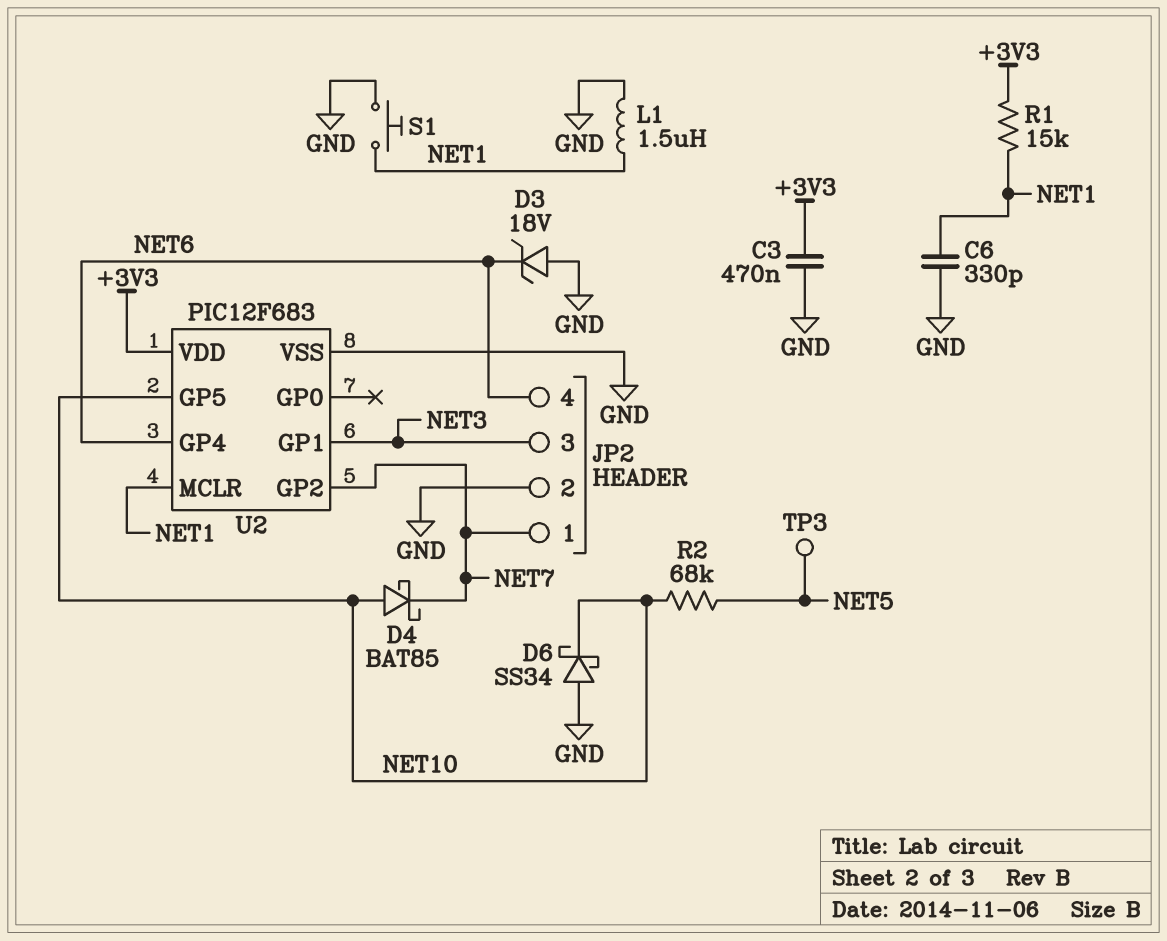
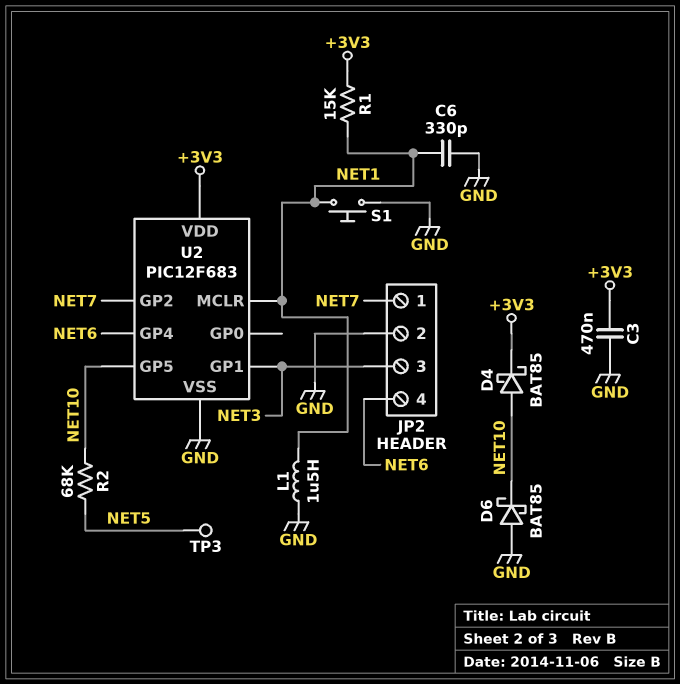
D3: zener 18V (A GND, K NET6) -> none
D4: schottky BAT85 (A NET10, K NET7) -> schottky BAT85 (A NET10, K +3V3)
D6: schottky SS34 (A GND, K NET10) -> schottky BAT85 (A GND, K NET10)

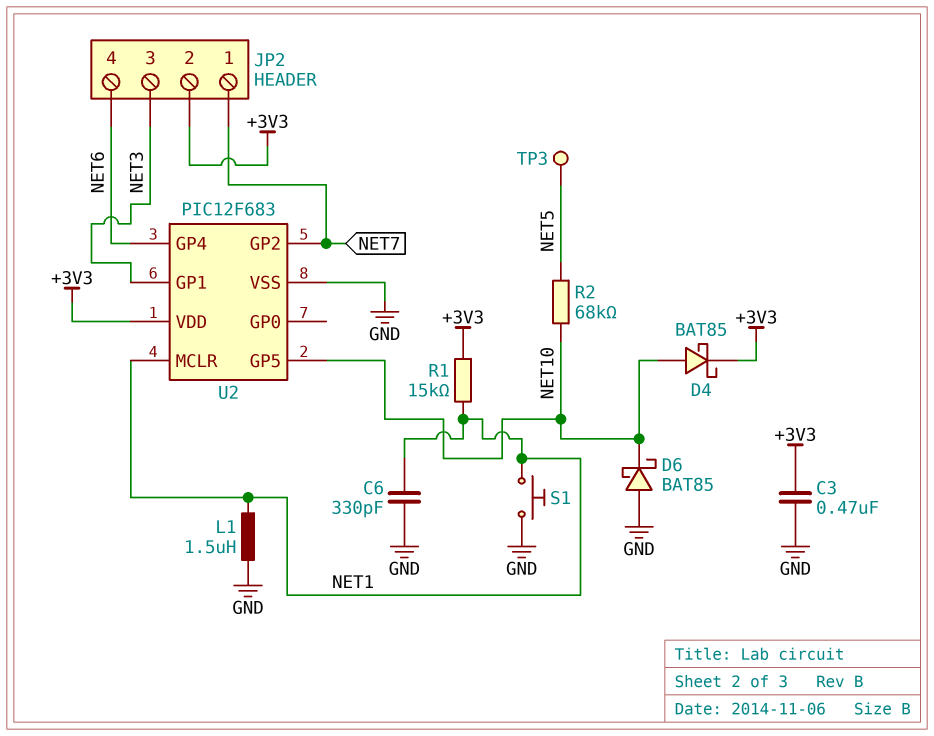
JP2 pin 2: GND -> +3V3

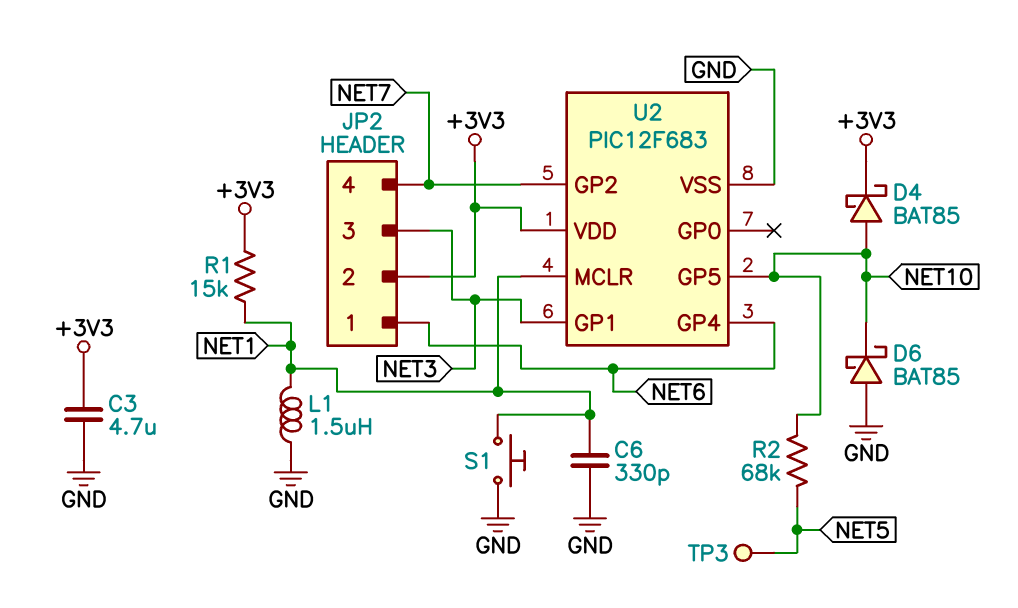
C3: 470nF (+3V3, GND) -> 4.7uF (+3V3, GND)
JP2 pin 1: NET7 -> NET6
JP2 pin 4: NET6 -> NET7

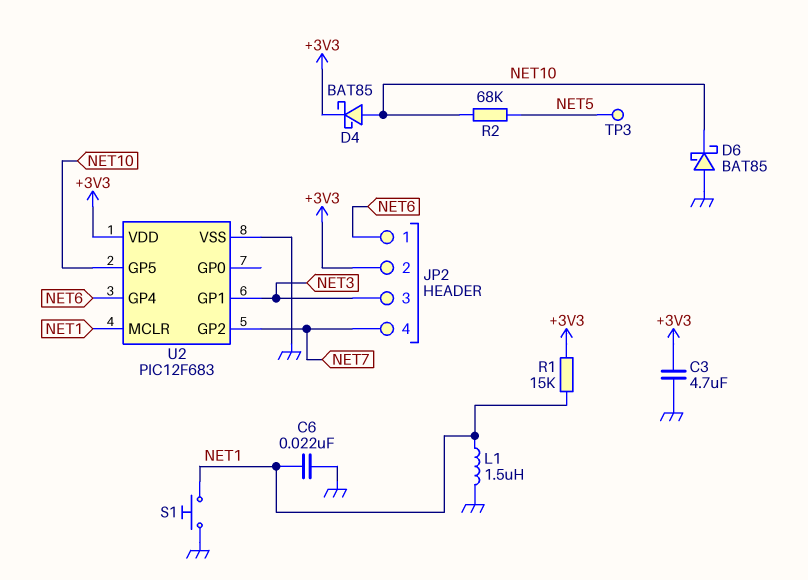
C6: 330pF (GND, NET1) -> 22nF (GND, NET1)

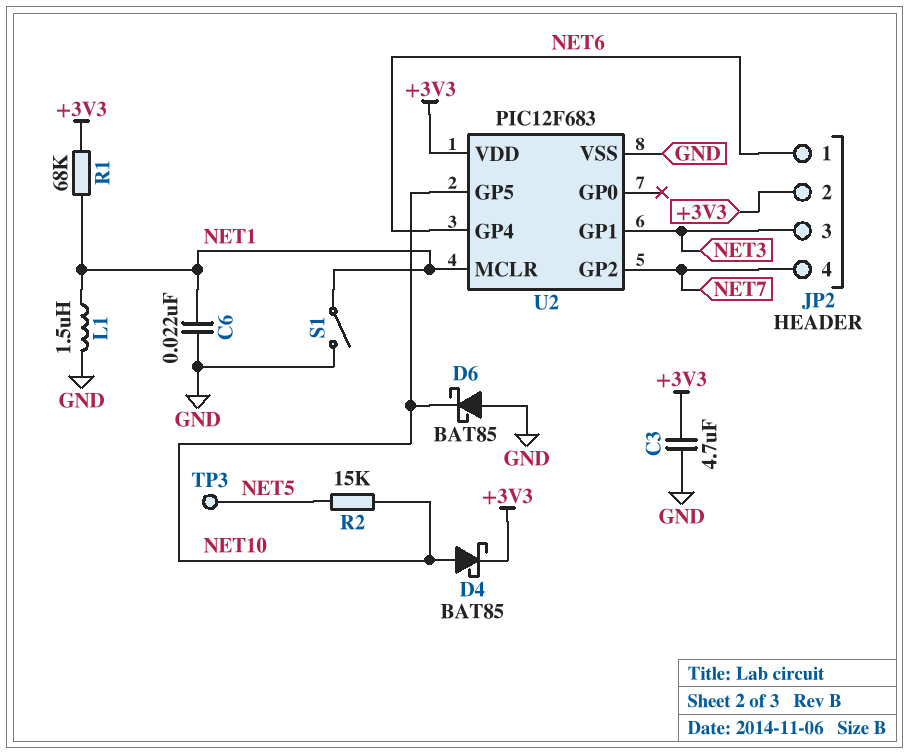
R1: 15k (+3V3, NET1) -> 68k (+3V3, NET1)
R2: 68k (NET5, NET10) -> 15k (NET5, NET10)
S1: button (GND, NET1) -> switch (GND, NET1)

